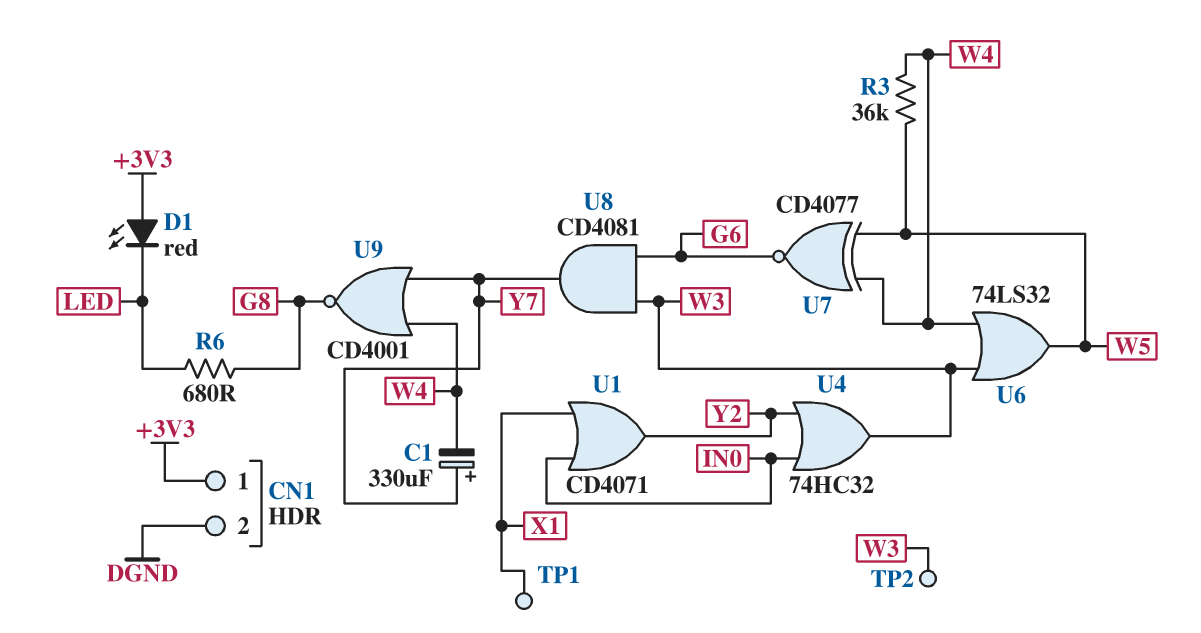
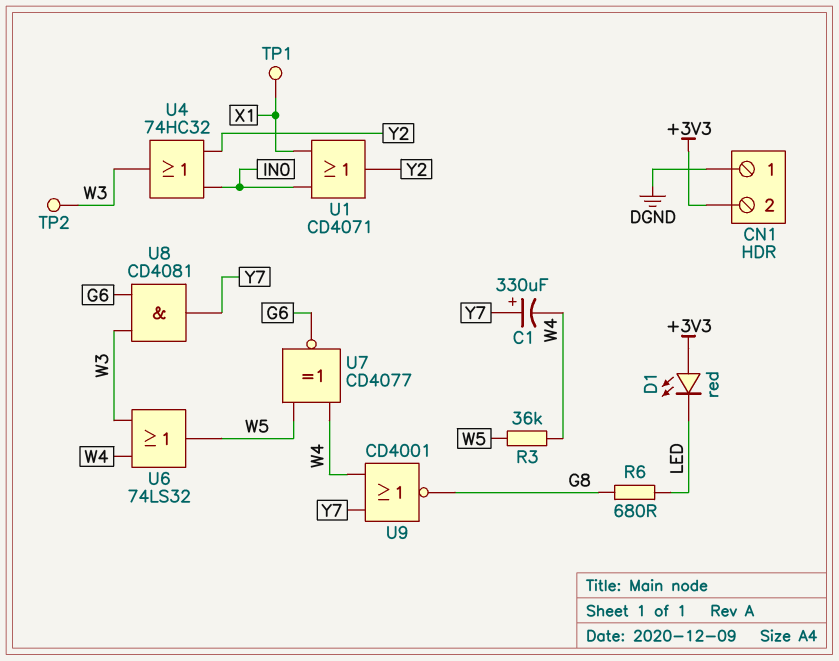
CN1 pin 1: +3V3 -> DGND
CN1 pin 2: DGND -> +3V3

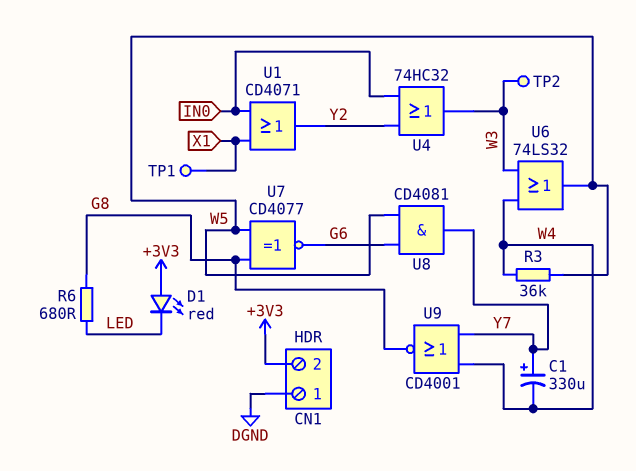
U7: XNOR CD4077 (in W4, in W5, out G6) -> XNOR CD4077 (in G8, in W5, out G6)
U8: AND CD4081 (in G6, in W3, out Y7) -> AND CD4081 (in G6, in W5, out Y7)

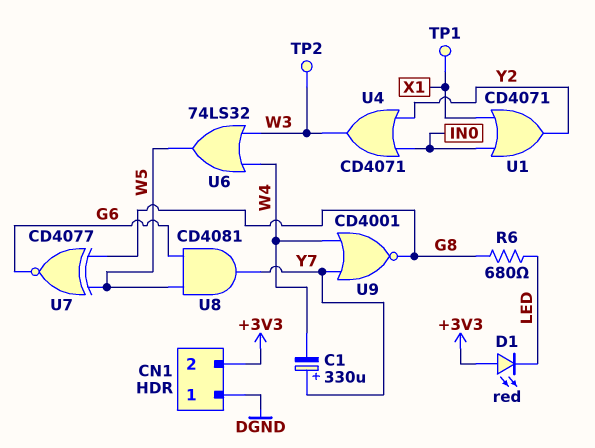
R3: 36k (W4, W5) -> none
U4: OR 74HC32 (in IN0, in Y2, out W3) -> OR CD4071 (in IN0, in Y2, out W3)

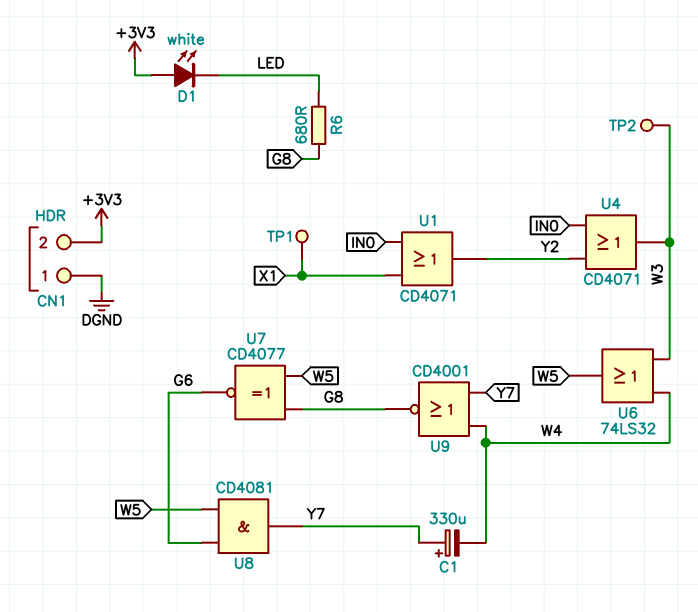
D1: LED red (A +3V3, K LED) -> LED white (A +3V3, K LED)

